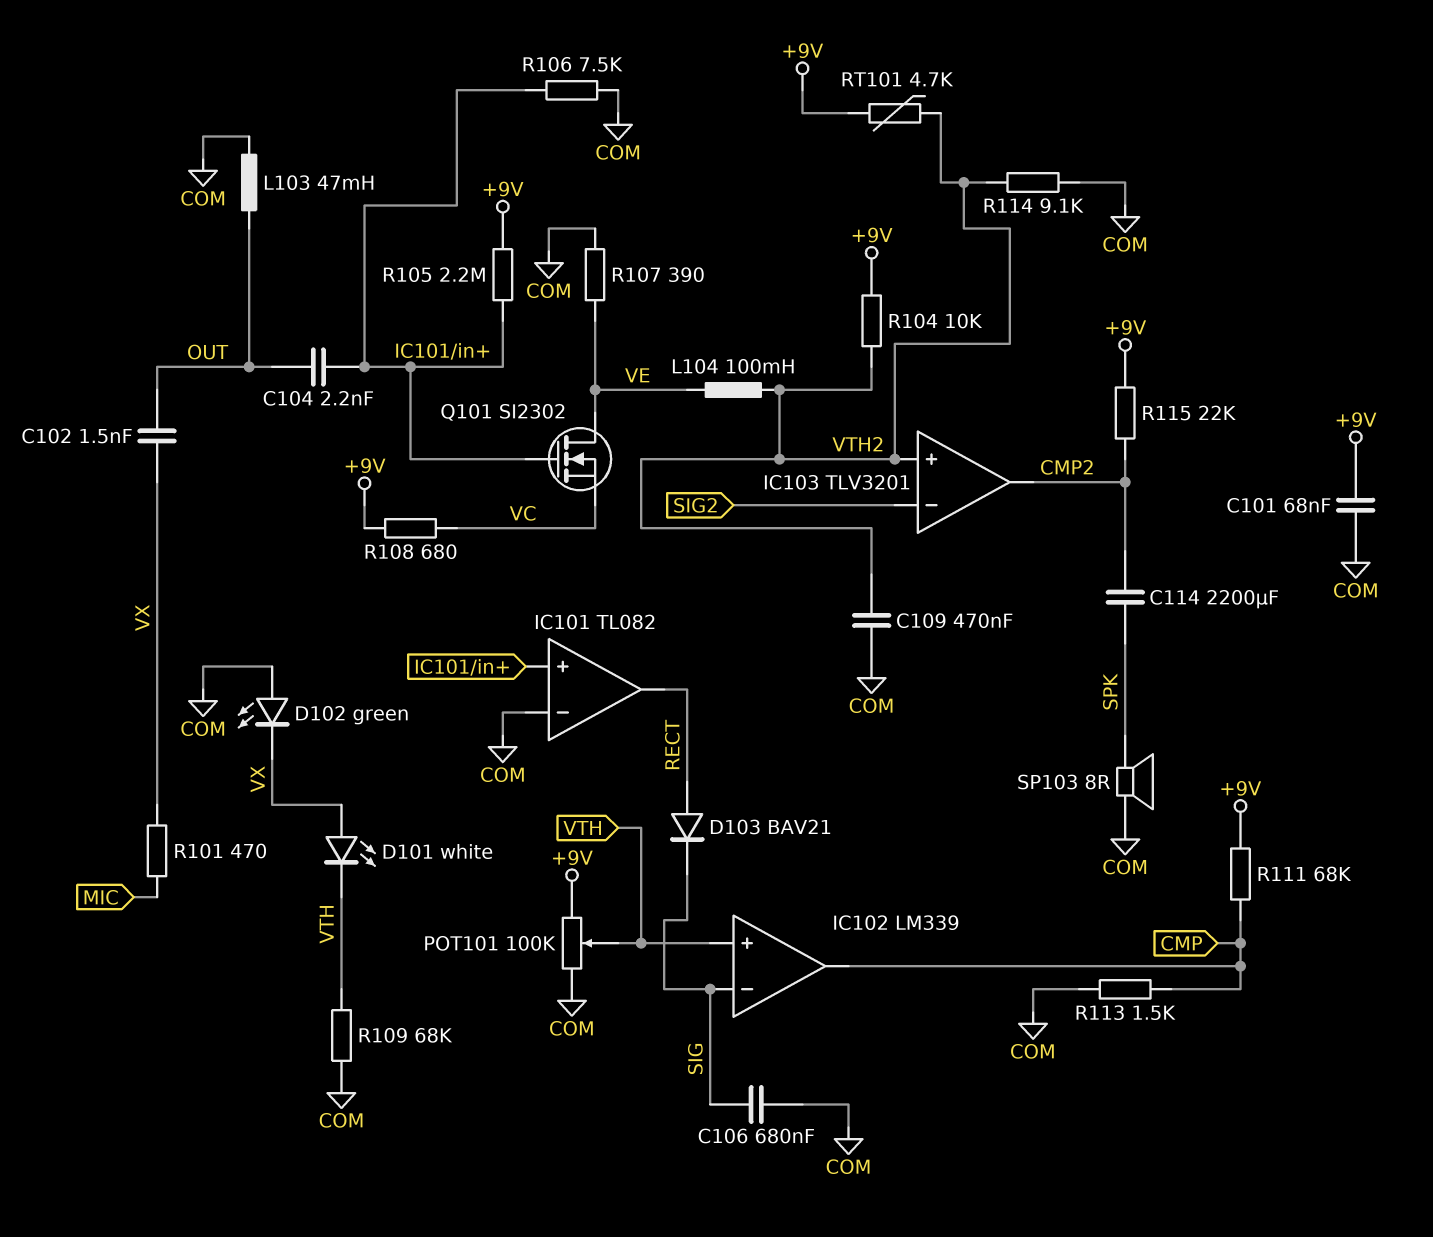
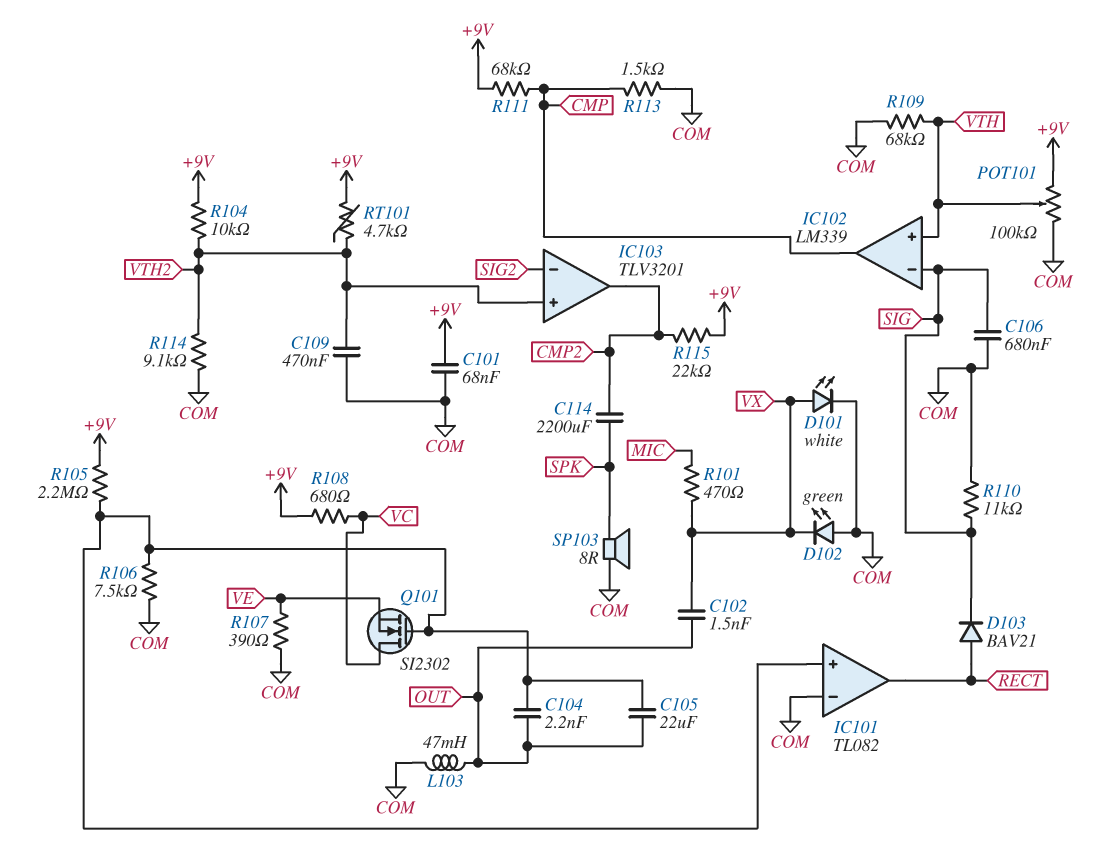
C105: none -> 22uF (IC101/in+, OUT)
D101: LED white (A VX, K VTH) -> LED white (A VX, K COM)
L104: 100mH (VE, VTH2) -> none
Q101: NMOS SI2302 (G IC101/in+, D VE, S VC) -> NMOS SI2302 (G IC101/in+, D VC, S VE)
R110: none -> 11k (COM, SIG)

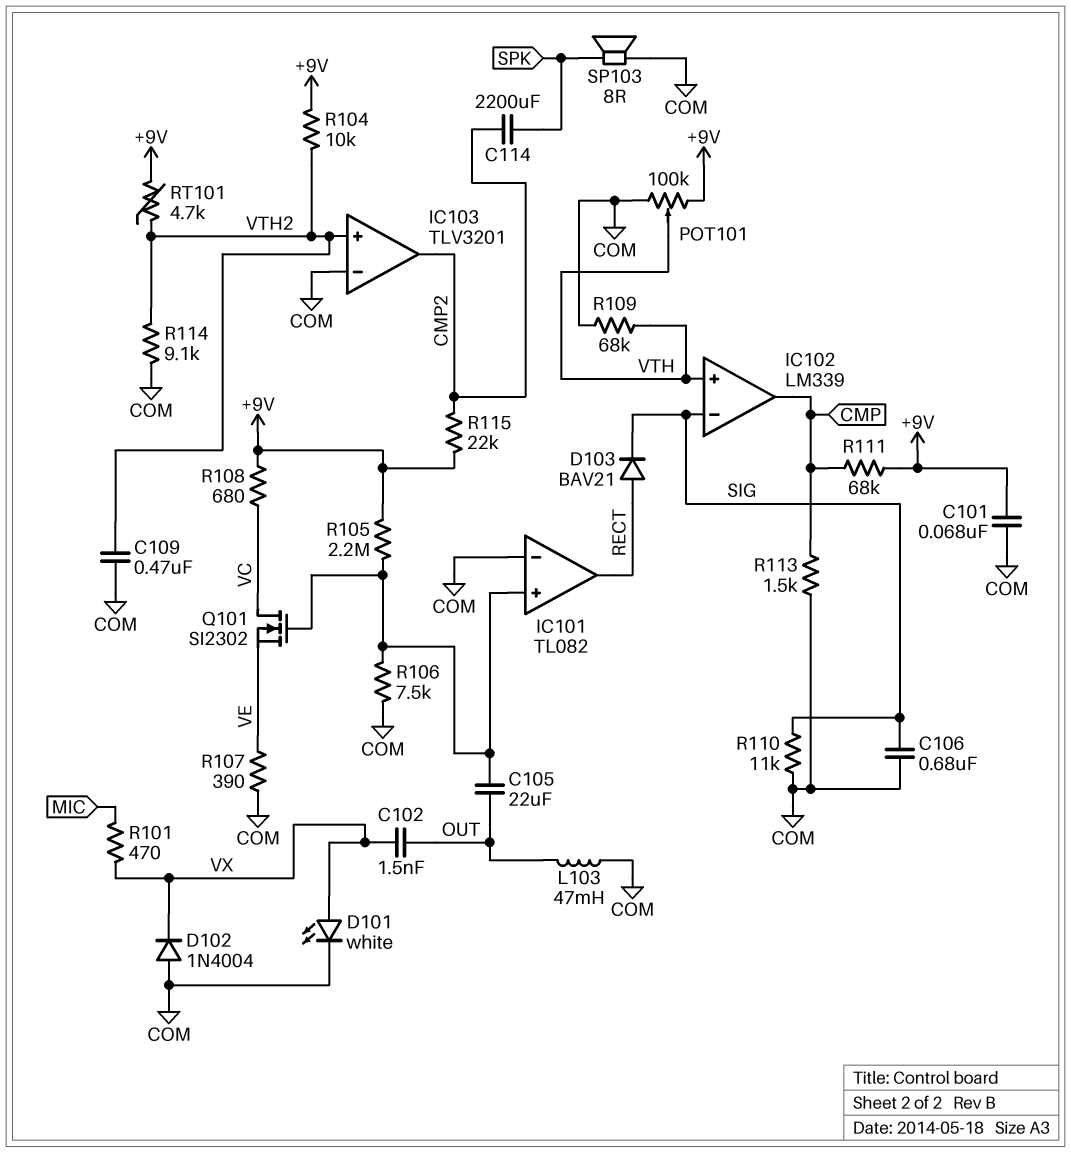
C104: 2.2nF (IC101/in+, OUT) -> none
D102: LED green (A COM, K VX) -> diode 1N4004 (A COM, K VX)
IC103 pin in-: SIG2 -> COM

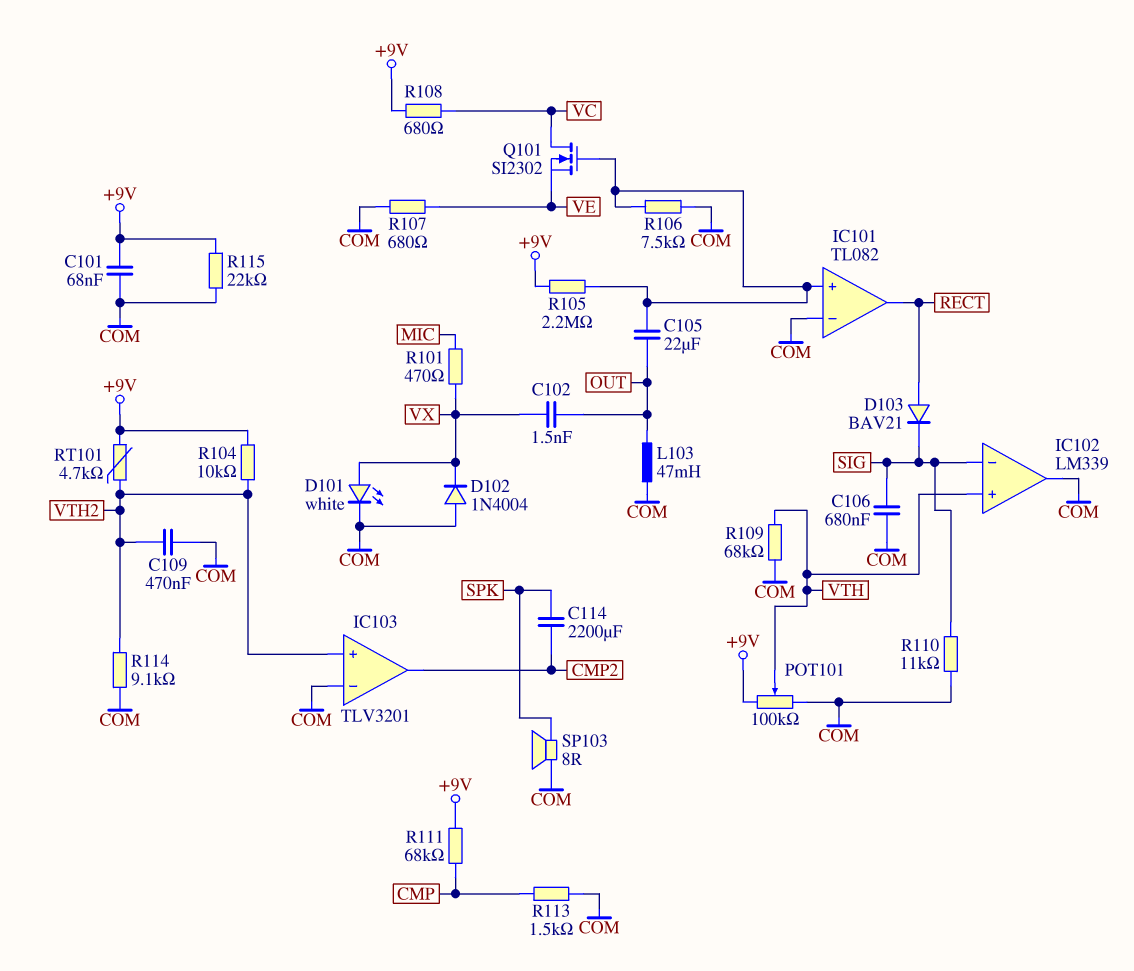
IC102 pin out: CMP -> COM
R107: 390 (COM, VE) -> 680 (COM, VE)
R115: 22k (+9V, CMP2) -> 22k (+9V, COM)

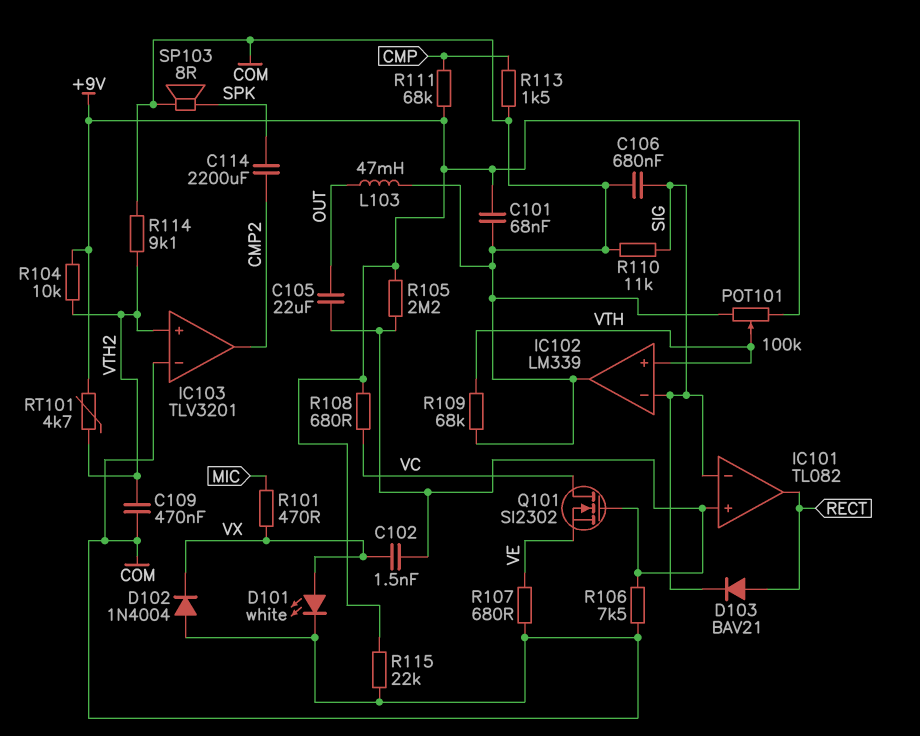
C102: 1.5nF (OUT, VX) -> 1.5nF (IC101/in+, VX)
IC101 pin in-: COM -> SIG

